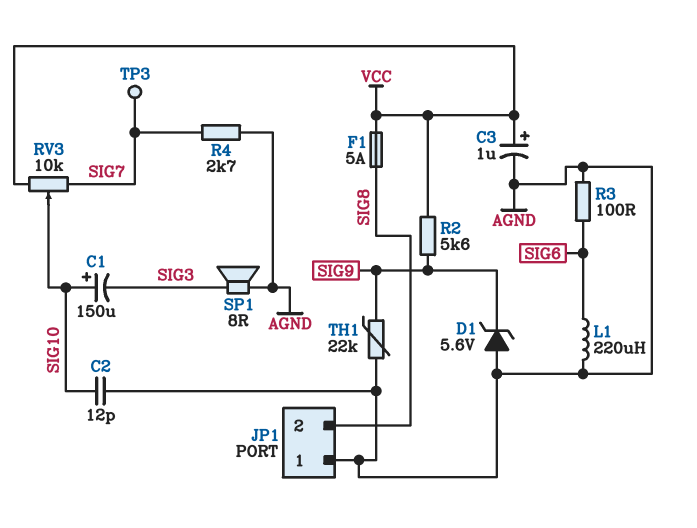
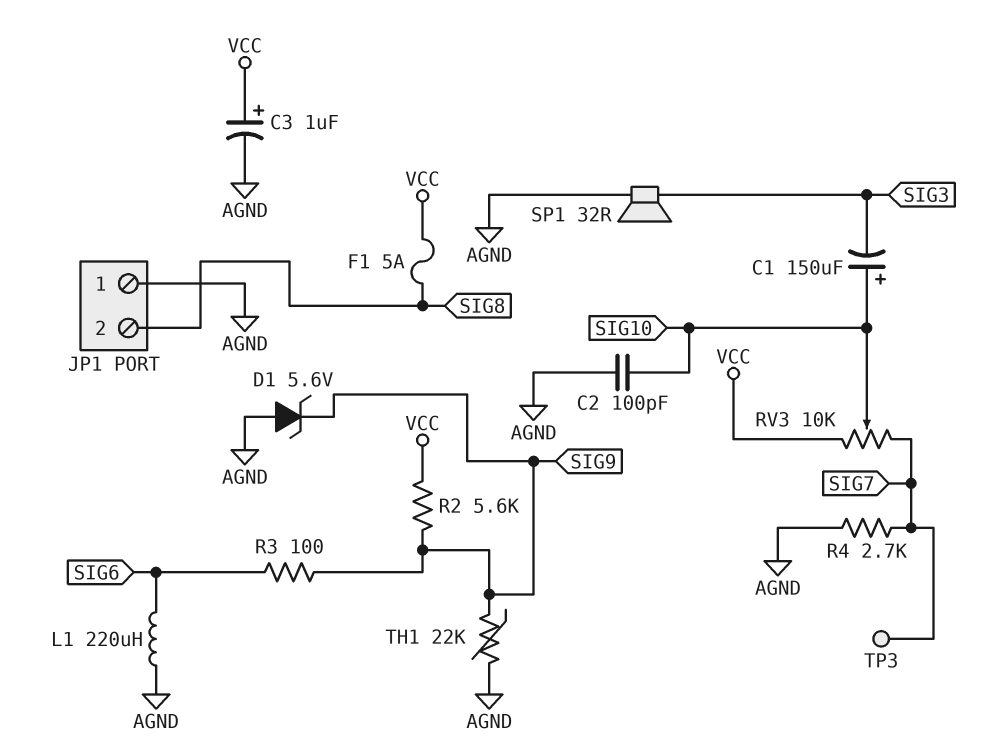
C2: 12pF (AGND, SIG10) -> 100pF (AGND, SIG10)
R3: 100 (AGND, SIG6) -> 100 (SIG6, SIG9)
SP1: speaker 8R (AGND, SIG3) -> speaker 32R (AGND, SIG3)

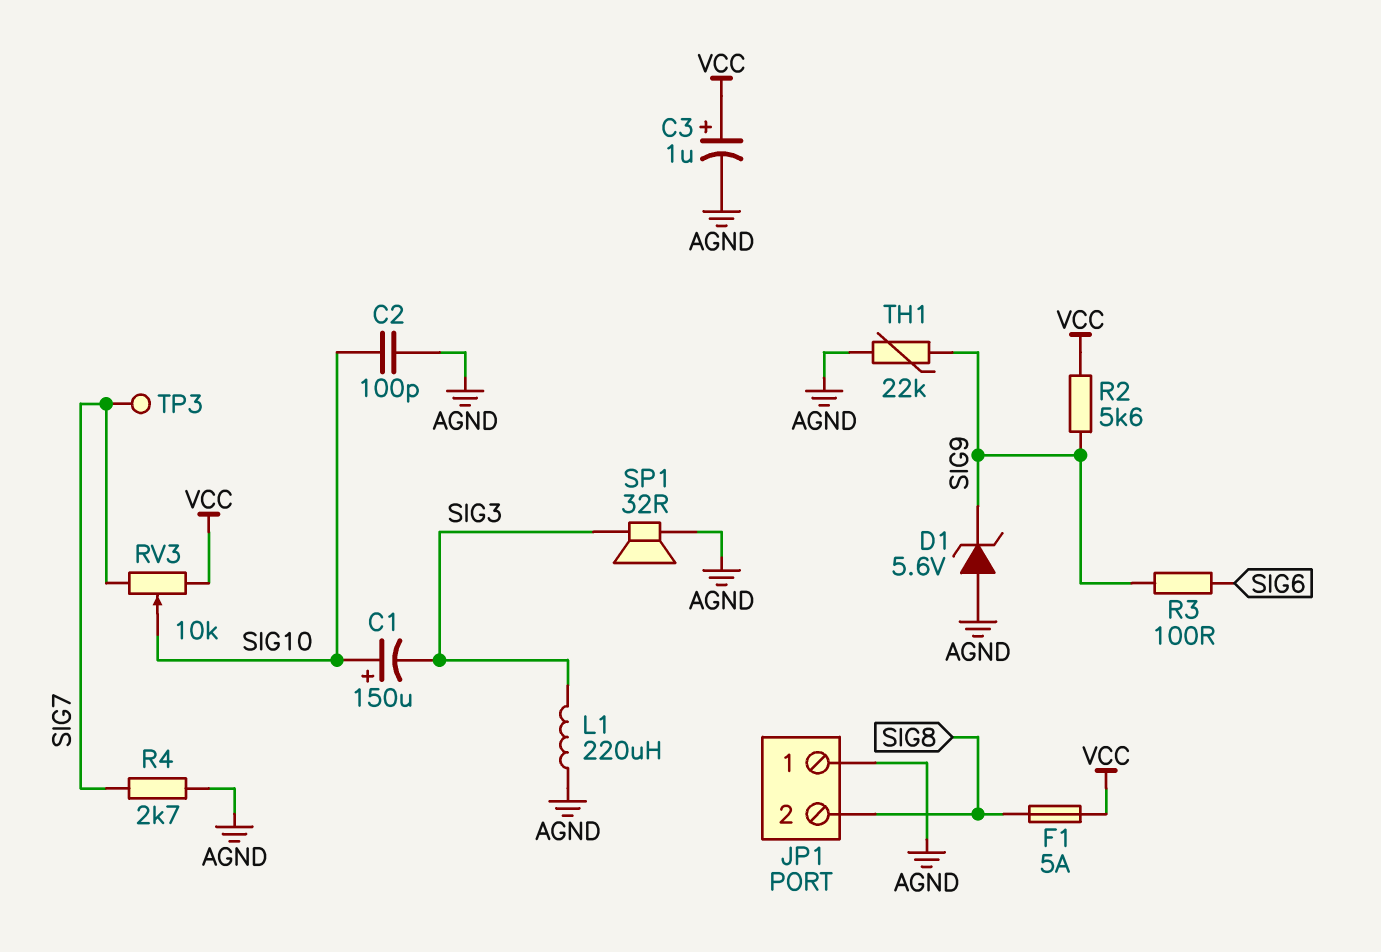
L1: 220uH (AGND, SIG6) -> 220uH (AGND, SIG3)

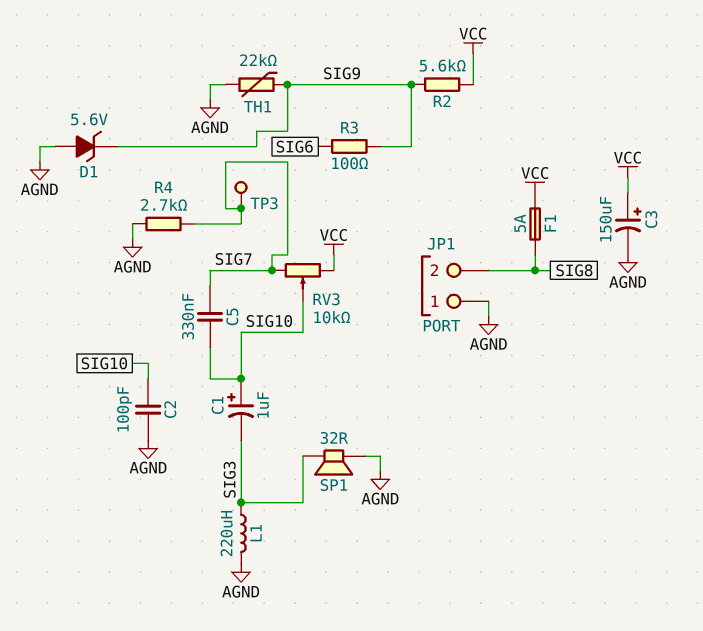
C1: 150uF (plus SIG10, minus SIG3) -> 1uF (plus SIG10, minus SIG3)
C3: 1uF (plus VCC, minus AGND) -> 150uF (plus VCC, minus AGND)
C5: none -> 330nF (SIG7, SIG10)

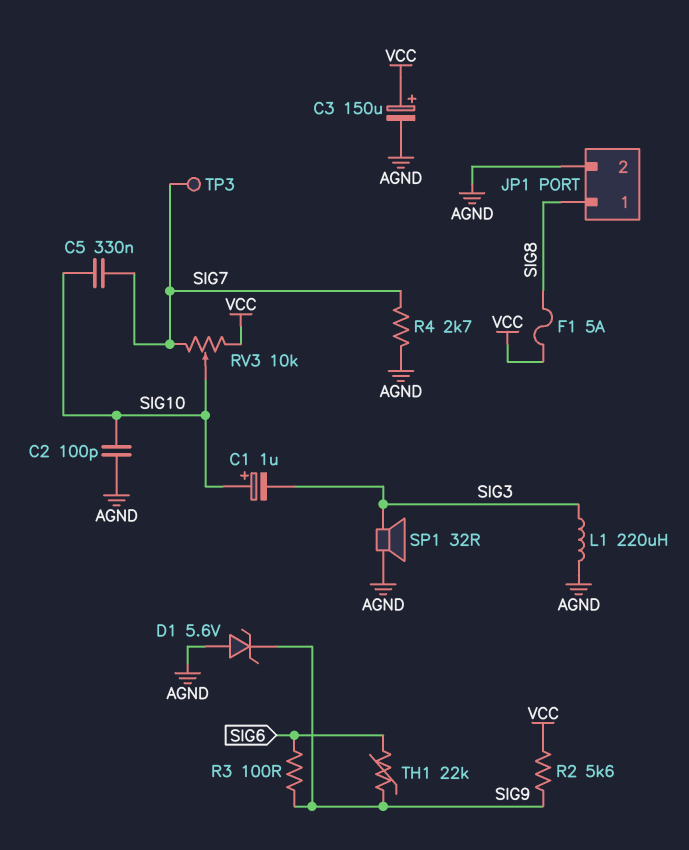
JP1 pin 1: AGND -> SIG8
JP1 pin 2: SIG8 -> AGND
TH1: 22k (AGND, SIG9) -> 22k (SIG6, SIG9)

